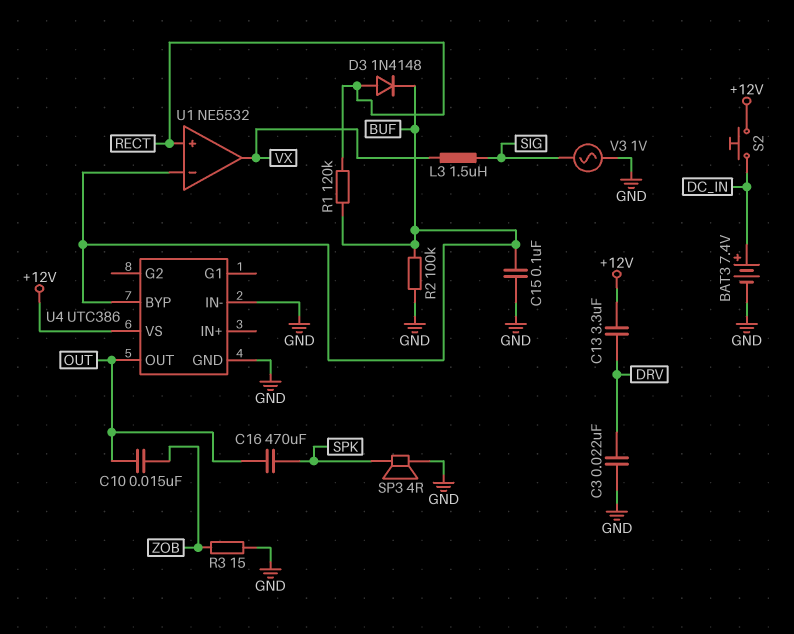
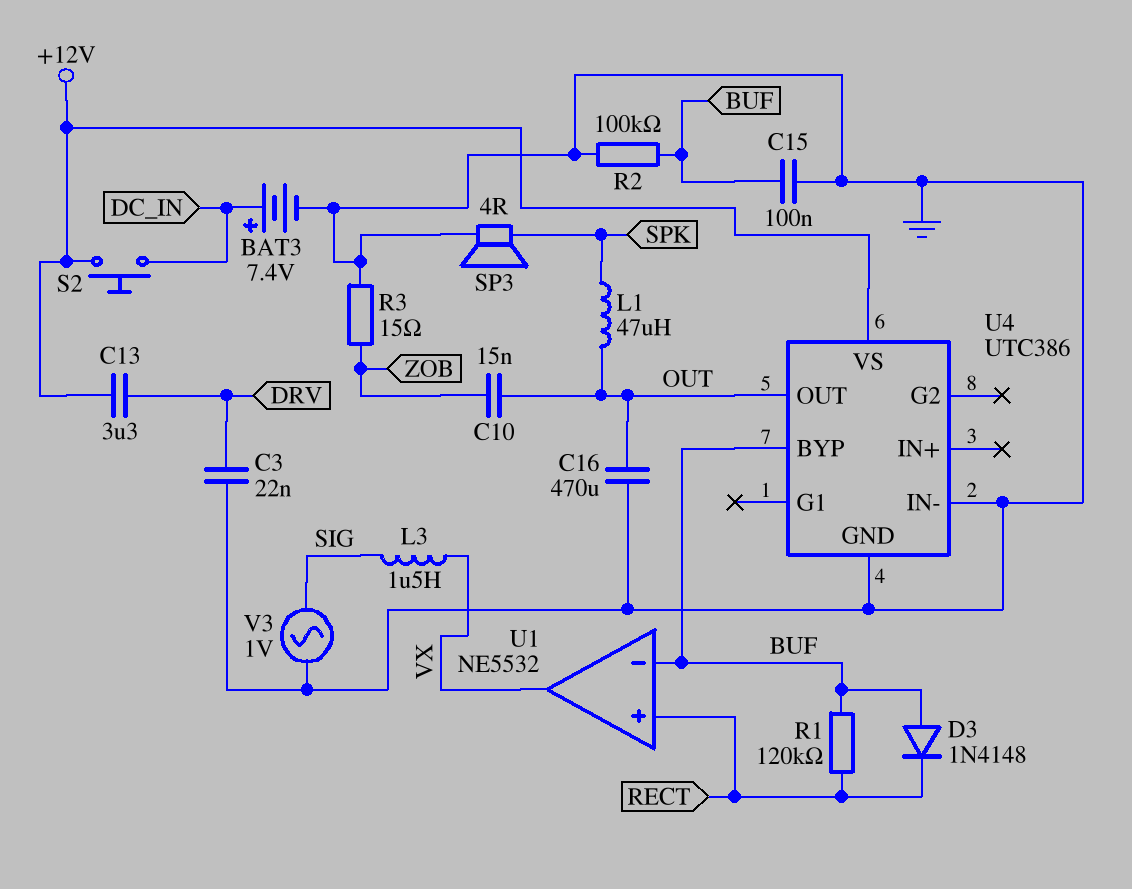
C16: 470uF (OUT, SPK) -> 470uF (GND, OUT)
D3: diode 1N4148 (A RECT, K BUF) -> diode 1N4148 (A BUF, K RECT)
L1: none -> 47uH (OUT, SPK)

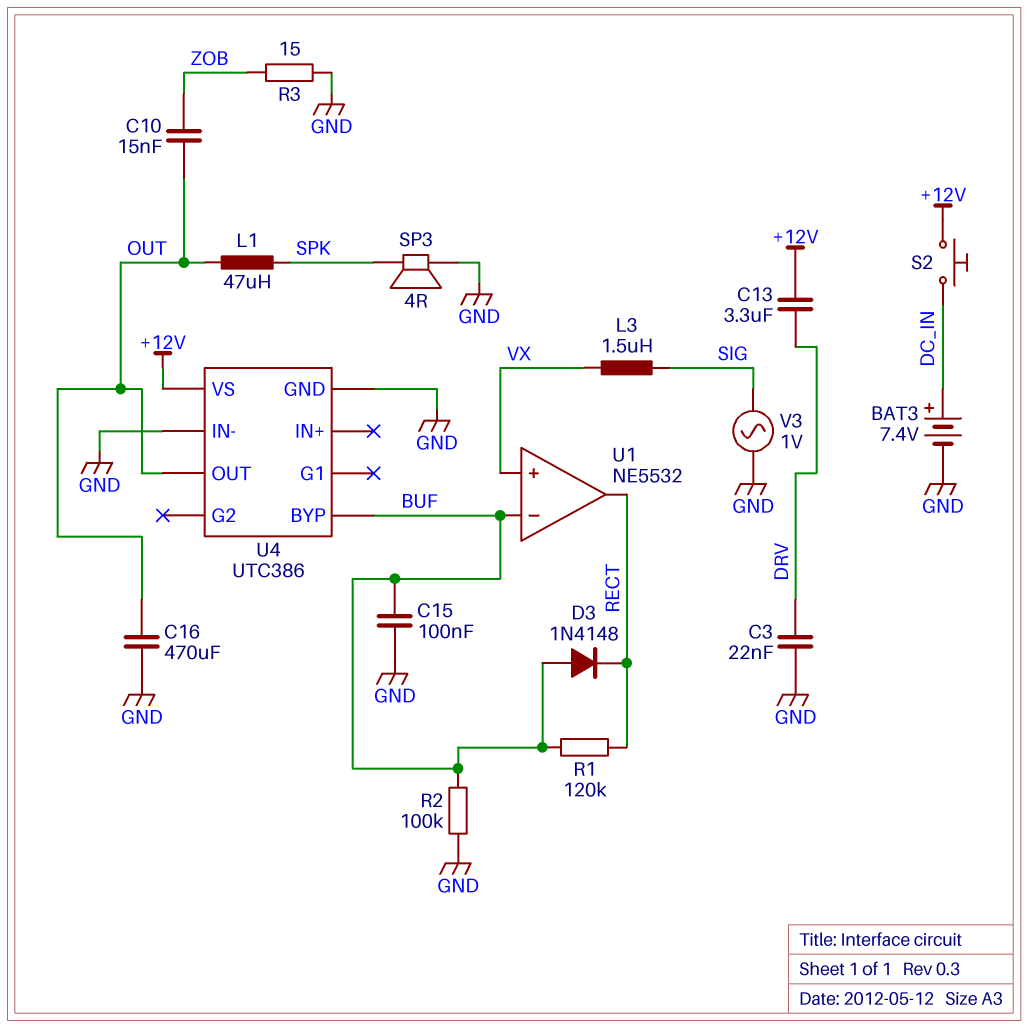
U1 pin in+: RECT -> VX
U1 pin out: VX -> RECT

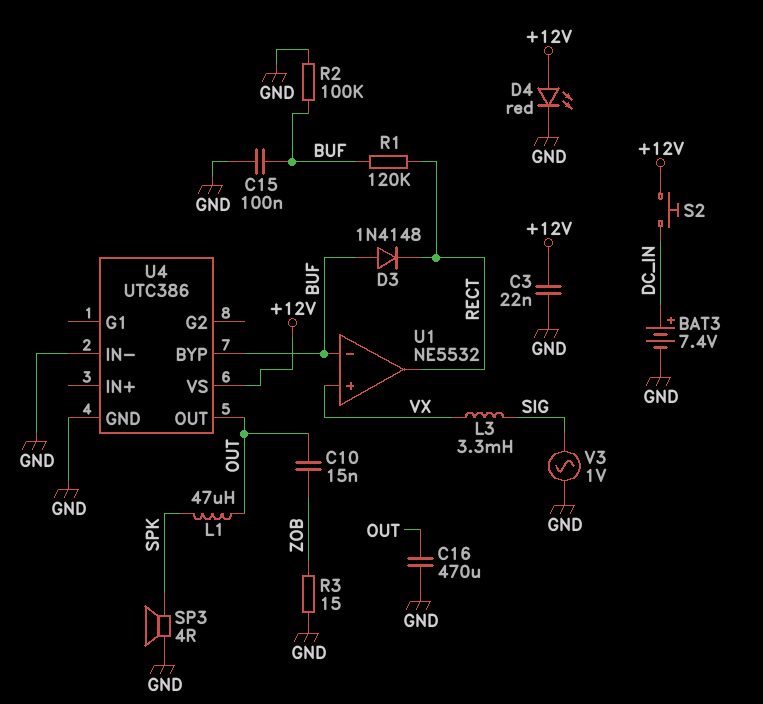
C3: 22nF (DRV, GND) -> 22nF (+12V, GND)
C13: 3.3uF (+12V, DRV) -> none
D4: none -> LED red (A +12V, K GND)
L3: 1.5uH (SIG, VX) -> 3.3mH (SIG, VX)

